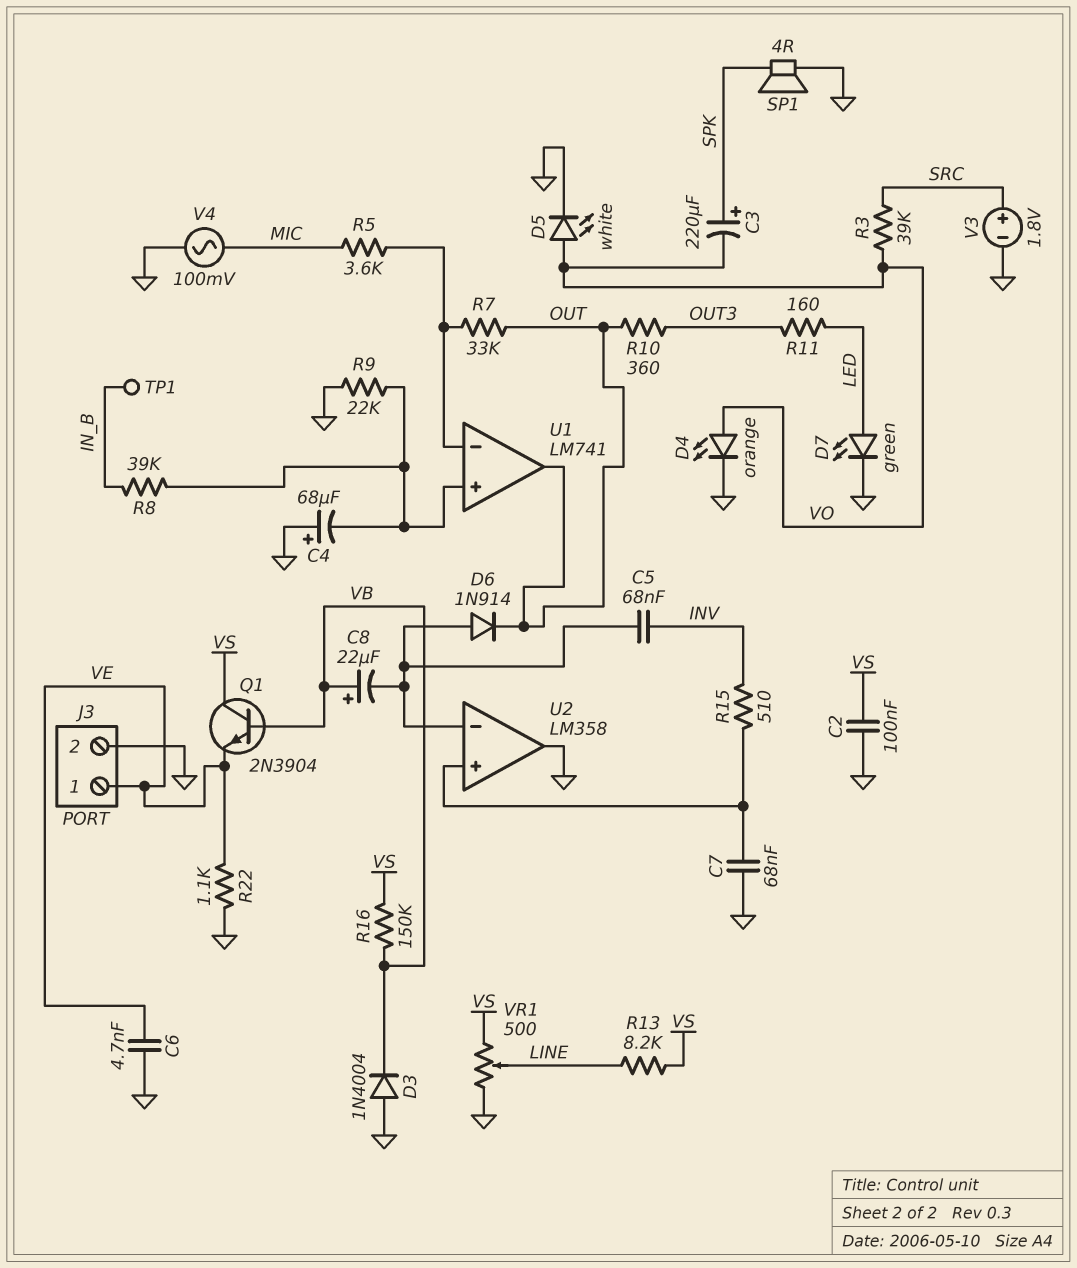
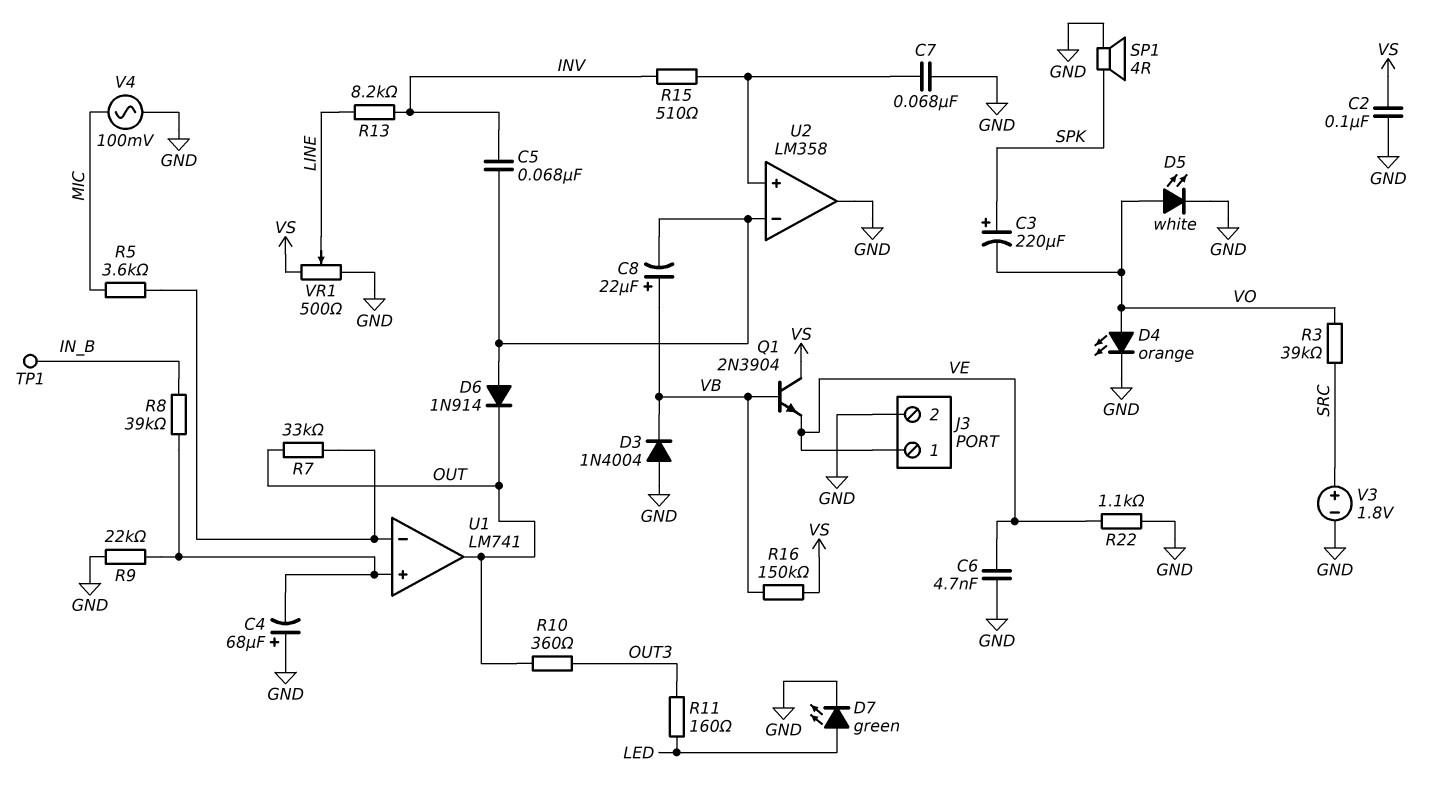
R13: 8.2k (LINE, VS) -> 8.2k (INV, LINE)

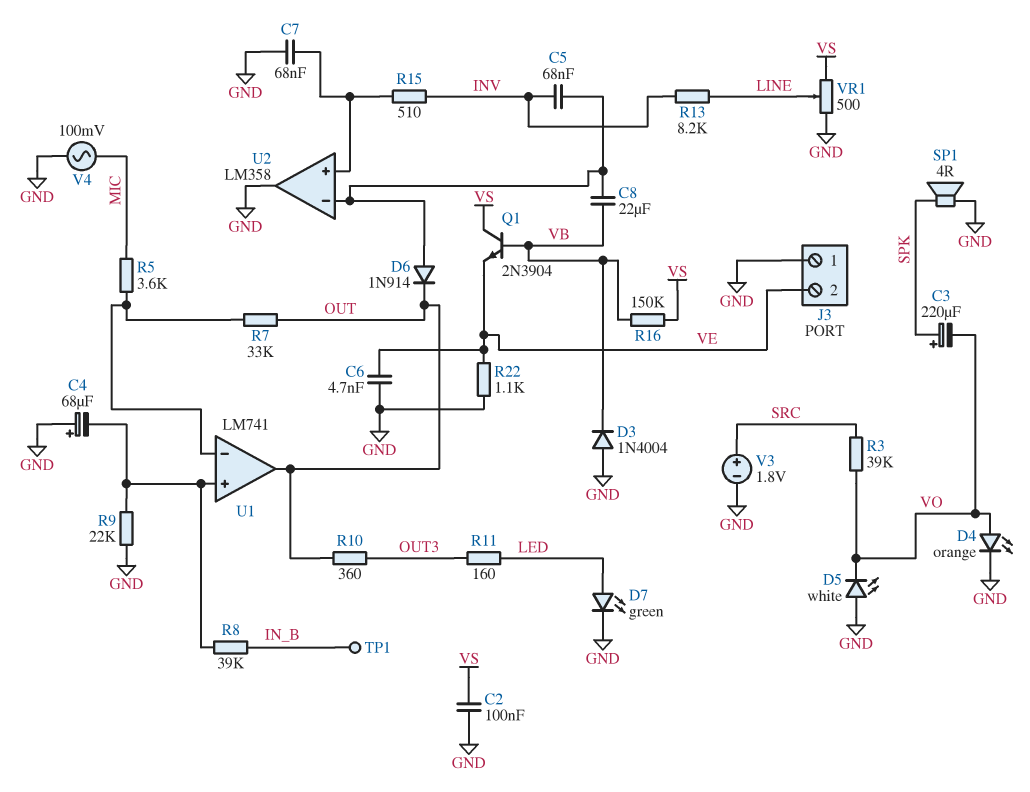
C8: 22uF (plus VB, minus U2/in-) -> 22uF (U2/in-, VB)
D5: LED white (A VO, K GND) -> LED white (A GND, K VO)
J3 pin 1: VE -> GND
J3 pin 2: GND -> VE

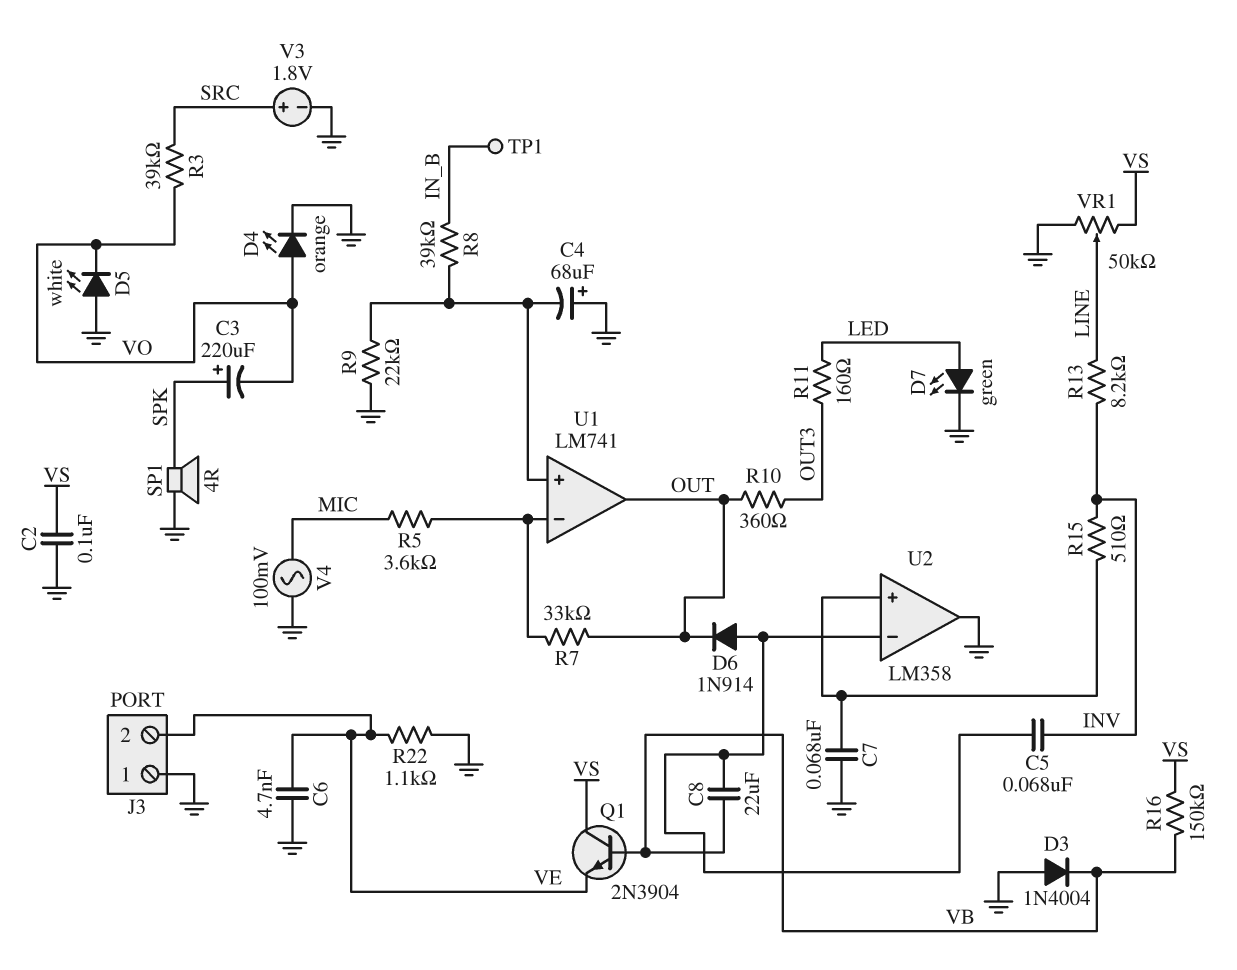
VR1: 500 (GND, VS, wiper LINE) -> 50k (GND, VS, wiper LINE)

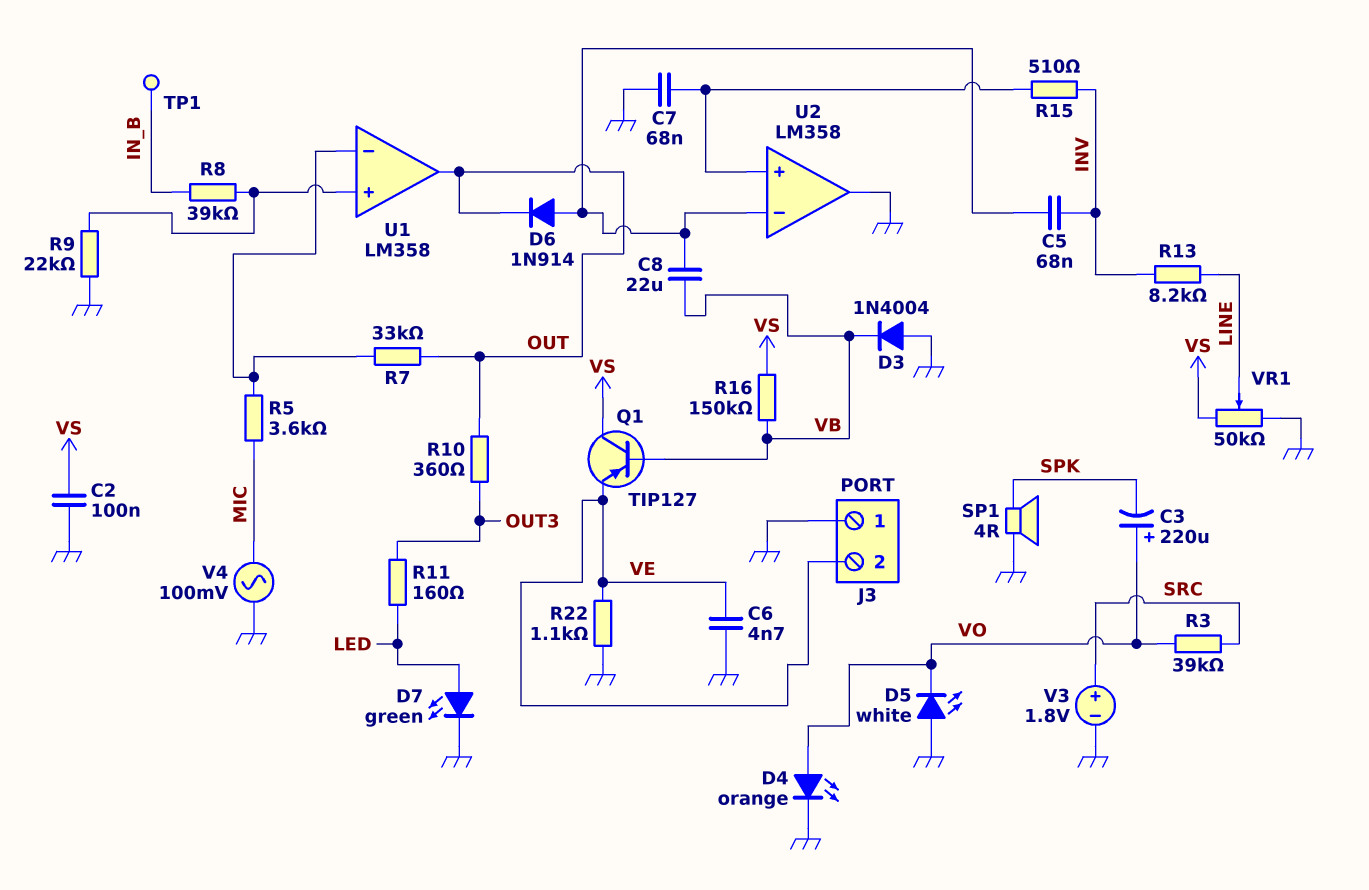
C3: 220uF (plus SPK, minus VO) -> 220uF (plus VO, minus SPK)
C4: 68uF (plus GND, minus U1/in+) -> none
Q1: NPN 2N3904 (B VB, C VS, E VE) -> PNP TIP127 (B VB, C VS, E VE)
U1: LM741 -> LM358

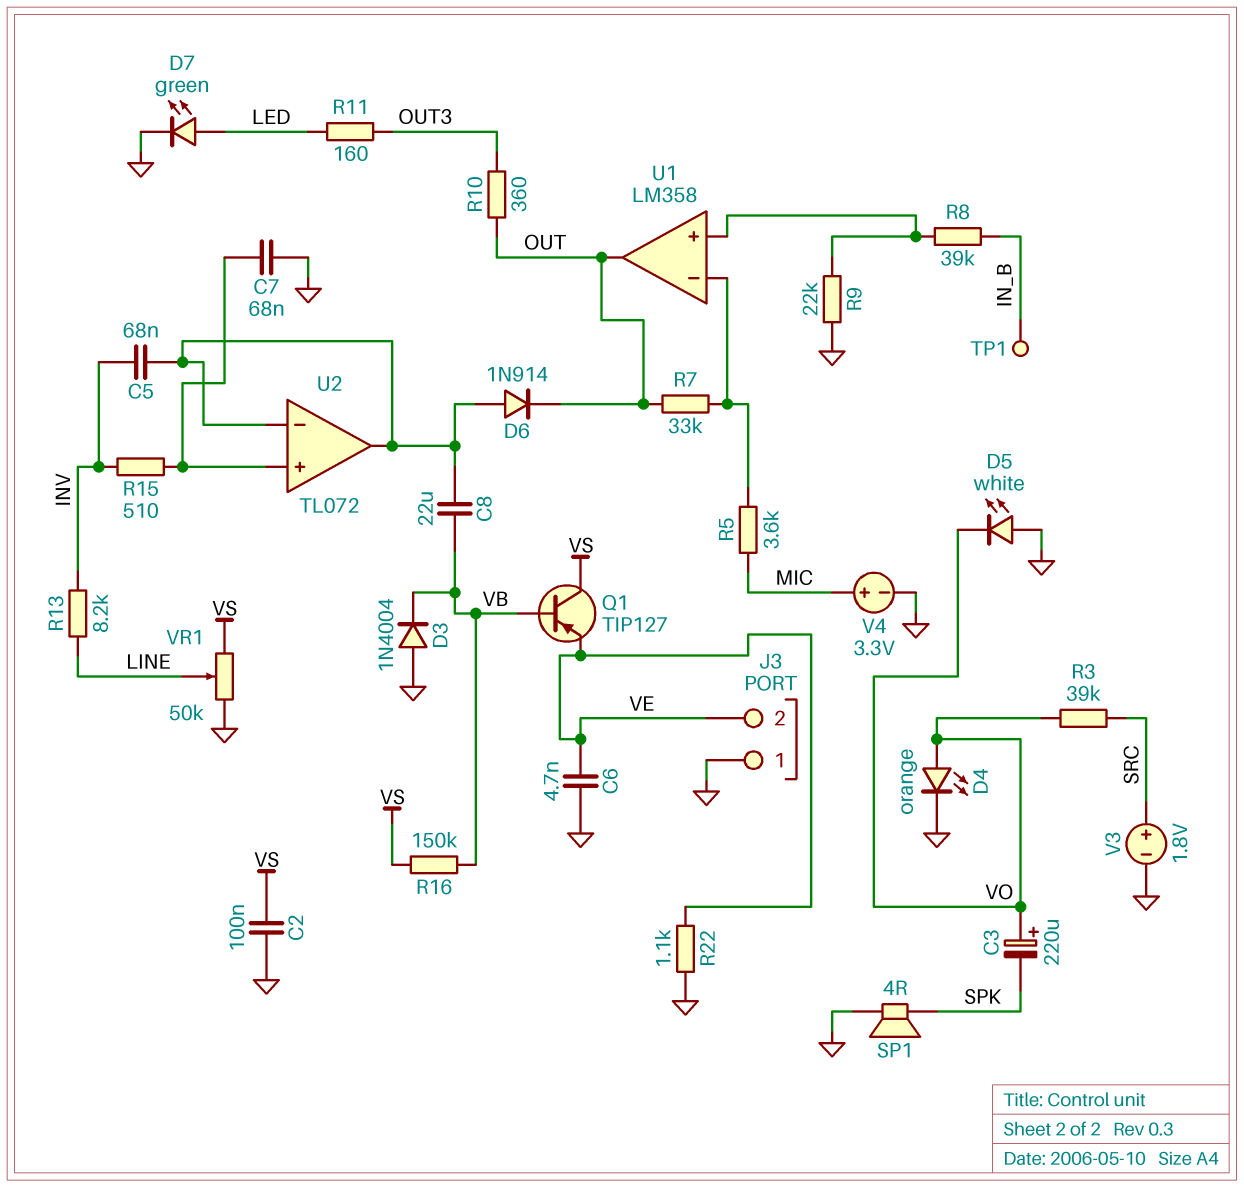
U2: LM358 -> TL072
U2 pin out: GND -> U2/in-
V4: AC 100mV (GND, MIC) -> 3.3V (plus MIC, minus GND)

